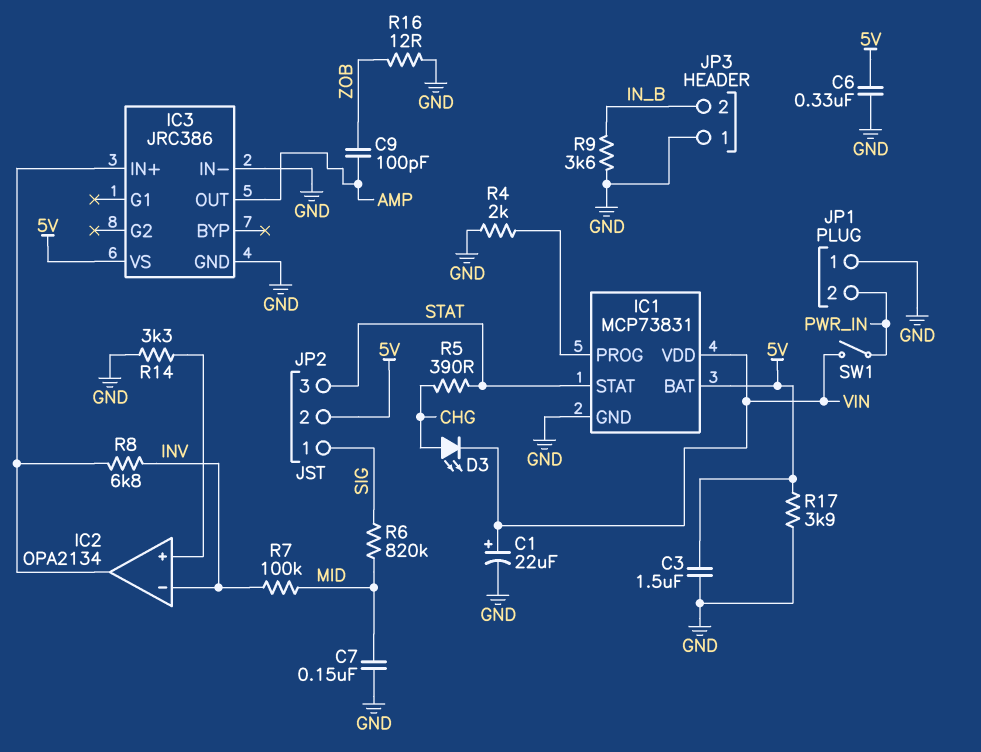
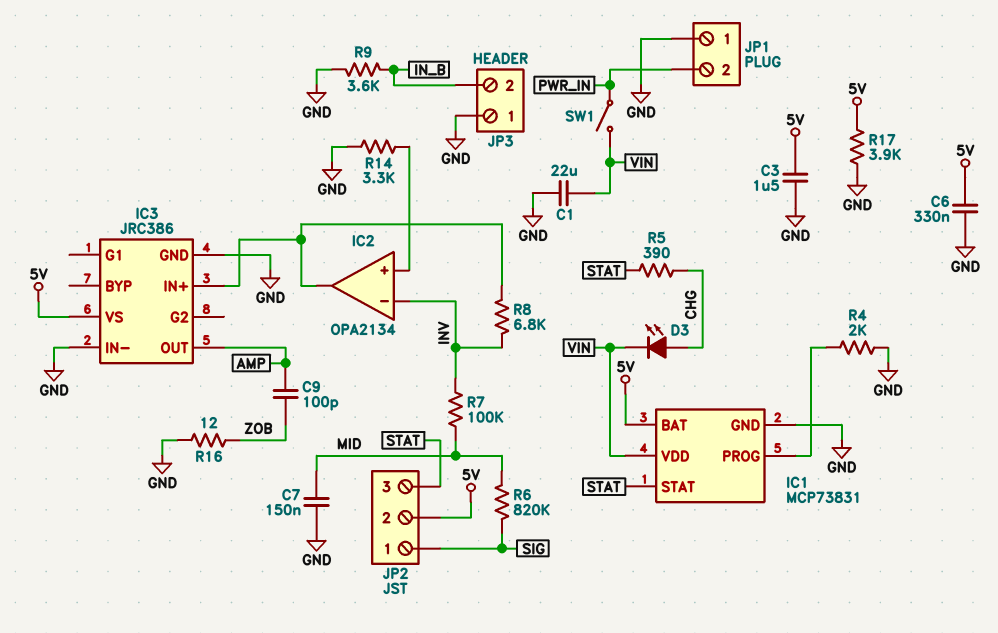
C1: 22uF (plus VIN, minus GND) -> 22uF (GND, VIN)

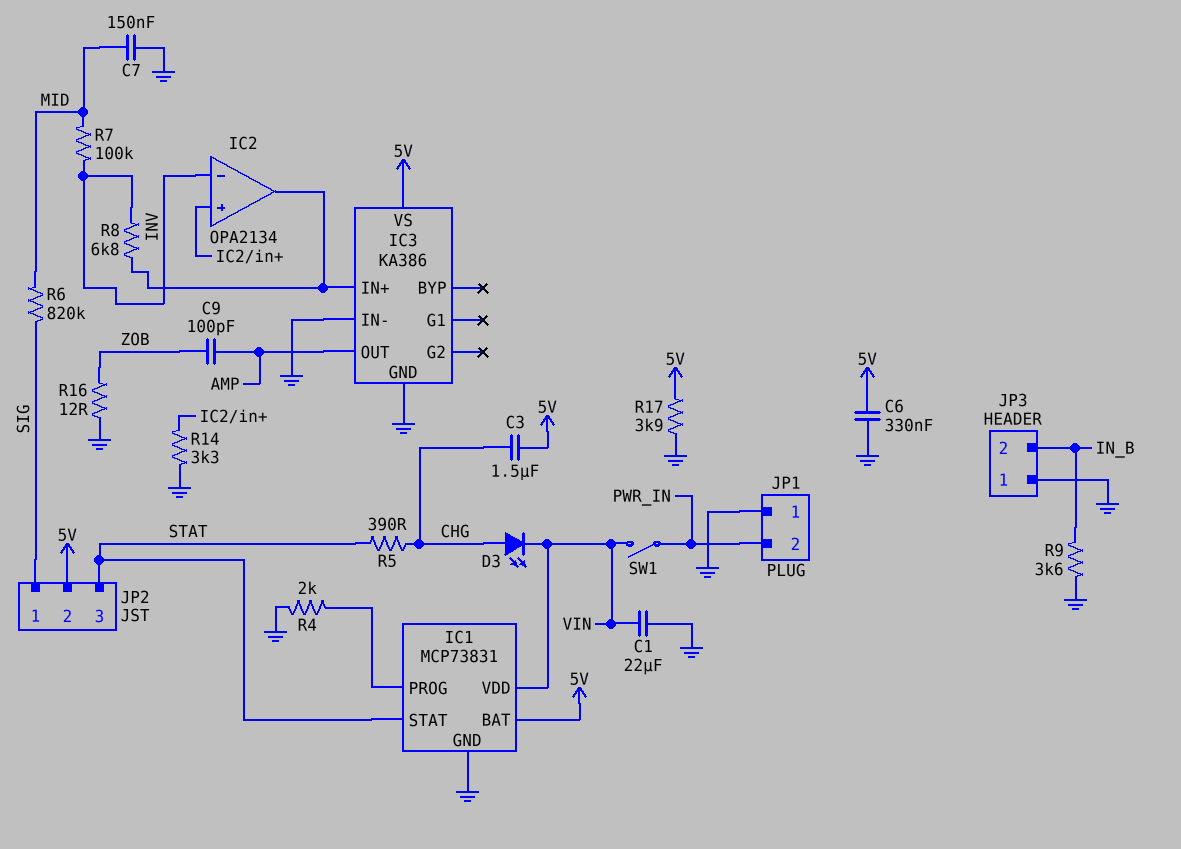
C3: 1.5uF (5V, GND) -> 1.5uF (5V, CHG)
IC3: JRC386 -> KA386

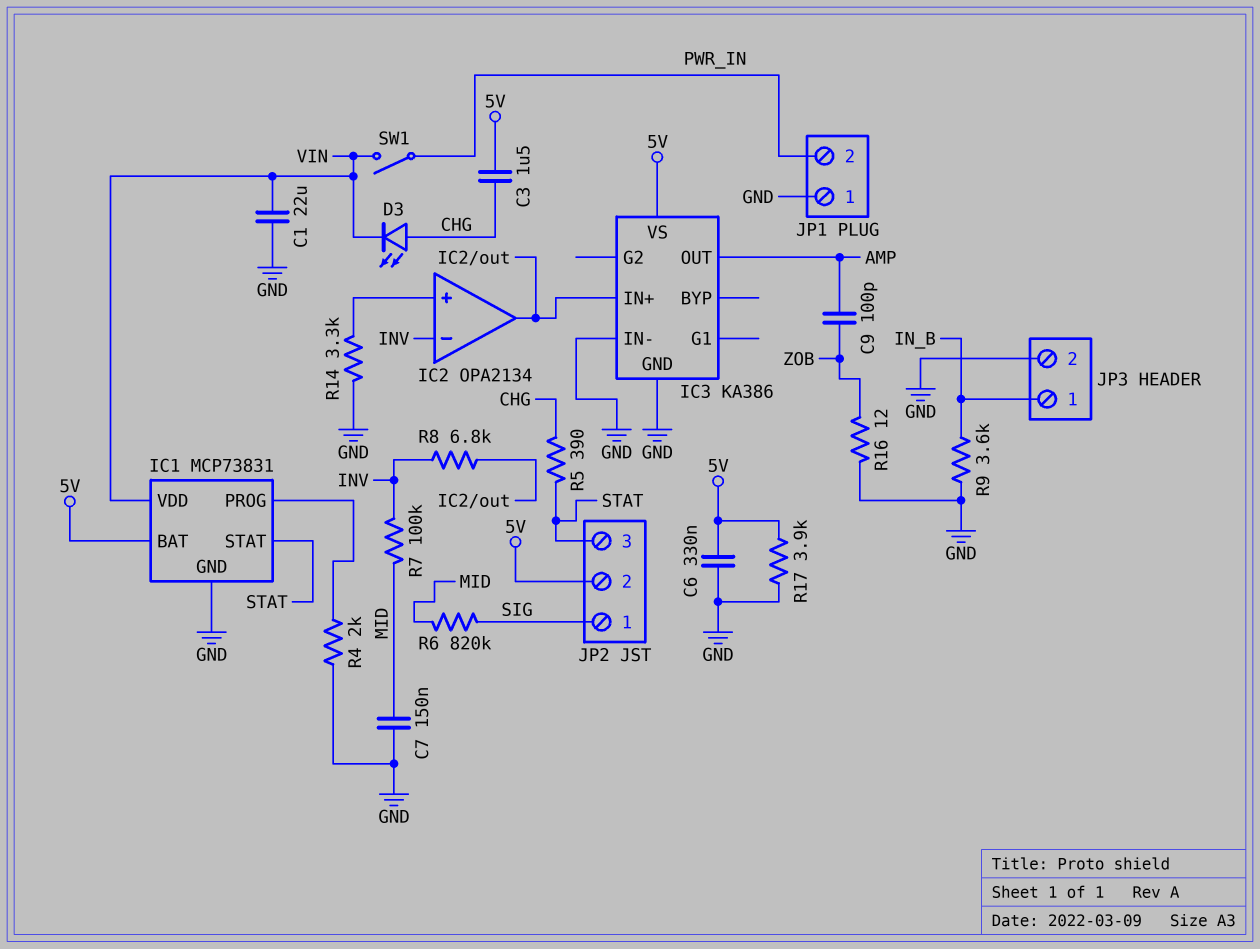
JP3 pin 1: GND -> IN_B
JP3 pin 2: IN_B -> GND

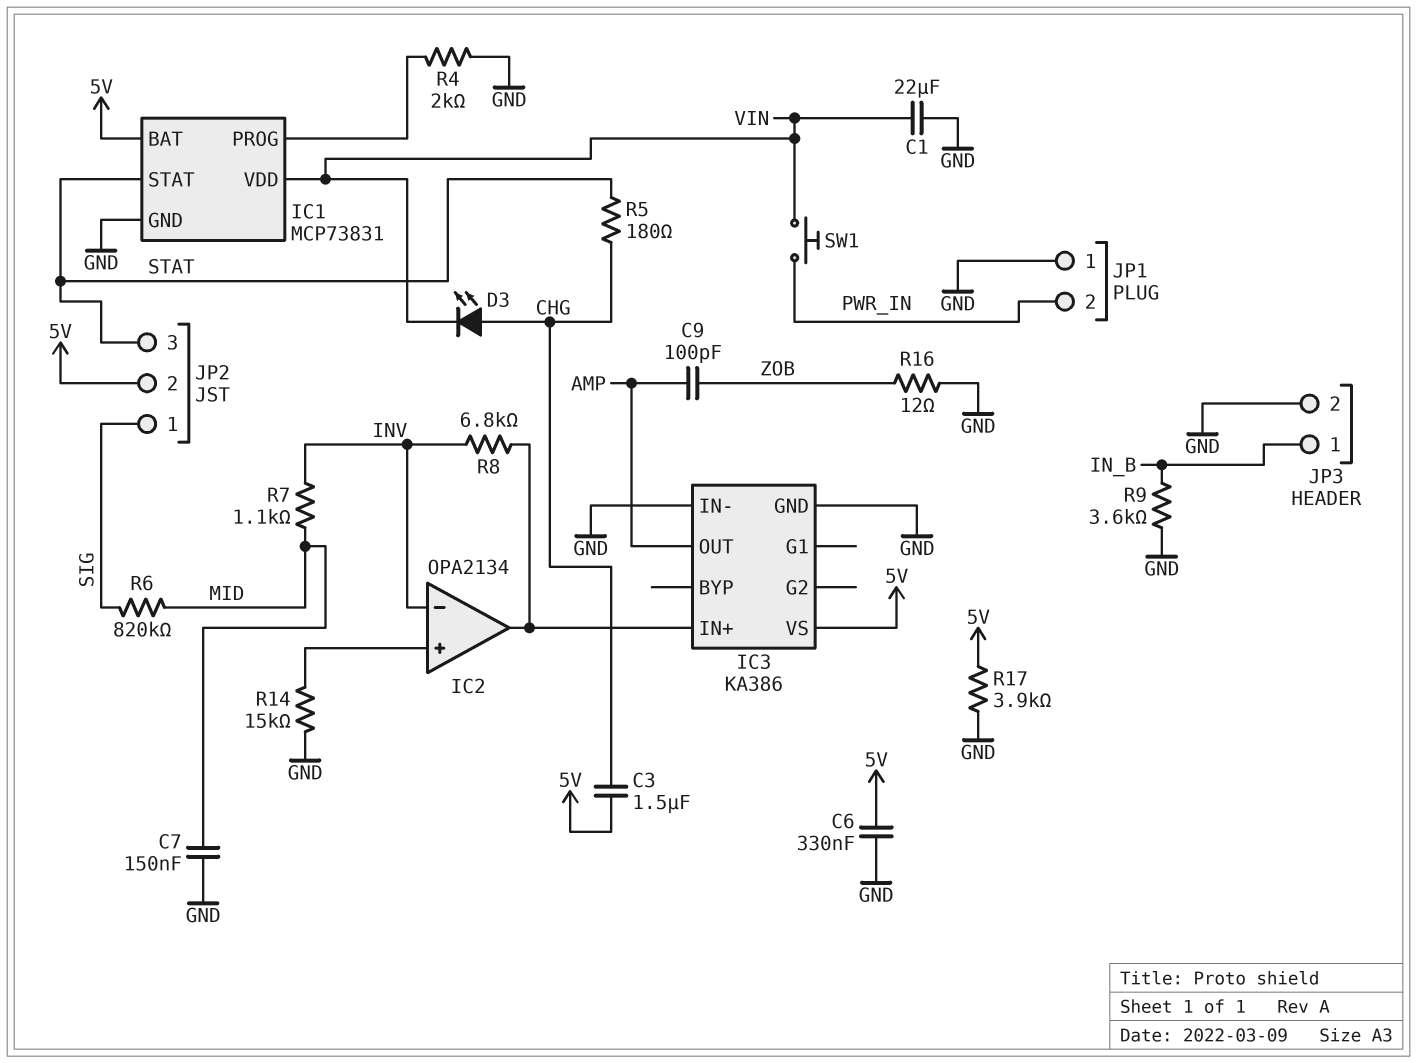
R5: 390 (CHG, STAT) -> 180 (CHG, STAT)
R7: 100k (INV, MID) -> 1.1k (INV, MID)
R14: 3.3k (GND, IC2/in+) -> 15k (GND, IC2/in+)
SW1: switch (PWR_IN, VIN) -> button (PWR_IN, VIN)

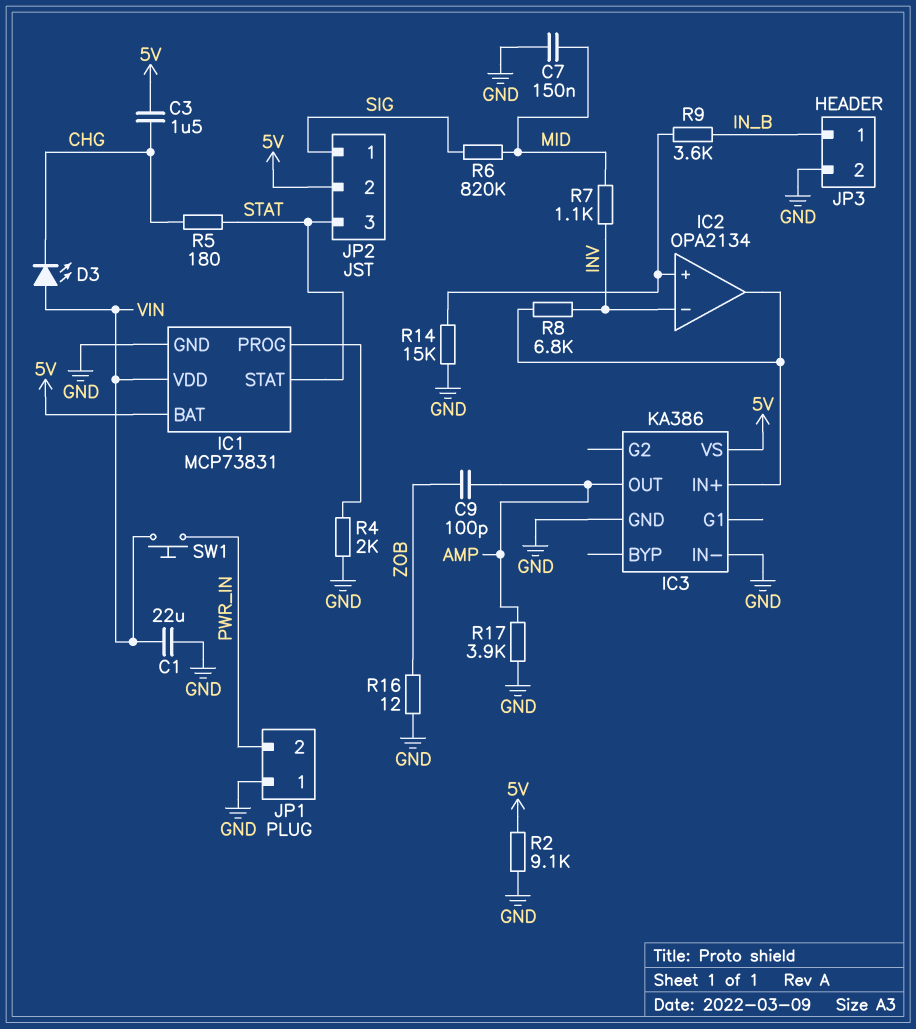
C6: 330nF (5V, GND) -> none
D3: LED (A CHG, K VIN) -> LED (A VIN, K CHG)
R2: none -> 9.1k (5V, GND)
R9: 3.6k (GND, IN_B) -> 3.6k (IC2/in+, IN_B)
R17: 3.9k (5V, GND) -> 3.9k (AMP, GND)

